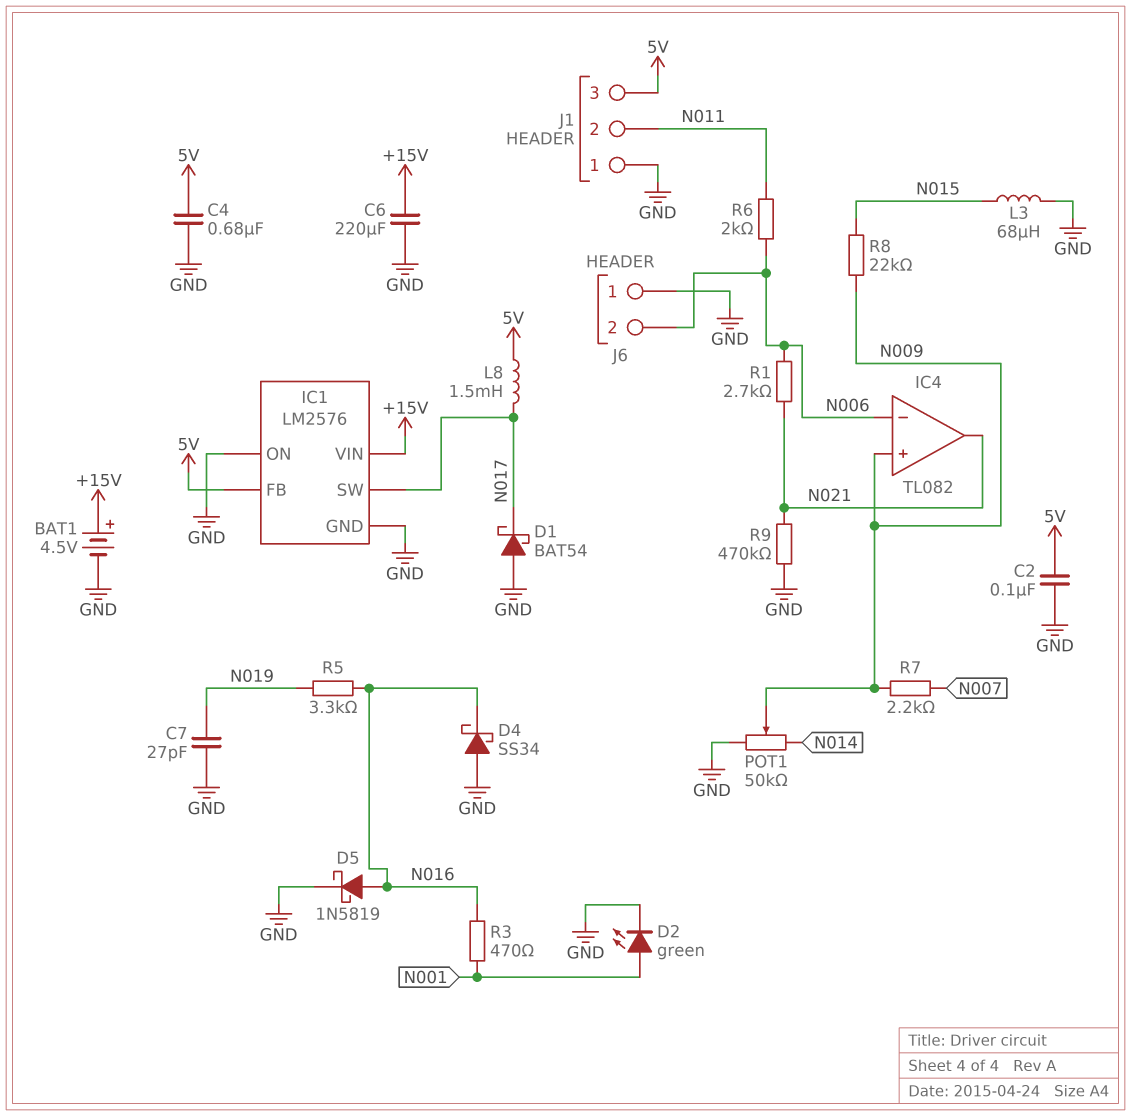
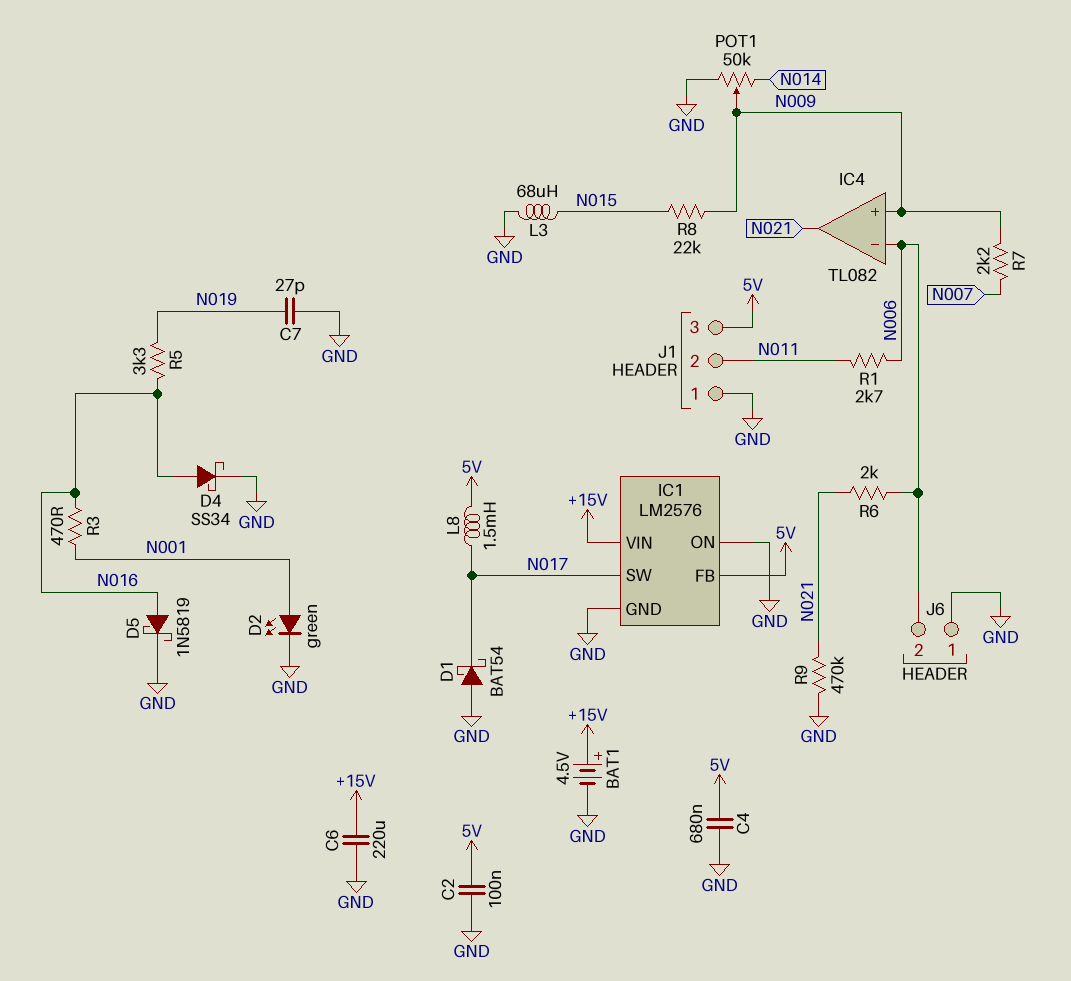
D4: schottky SS34 (A GND, K N016) -> schottky SS34 (A N016, K GND)
R1: 2.7k (N006, N021) -> 2.7k (N006, N011)
R6: 2k (N006, N011) -> 2k (N006, N021)

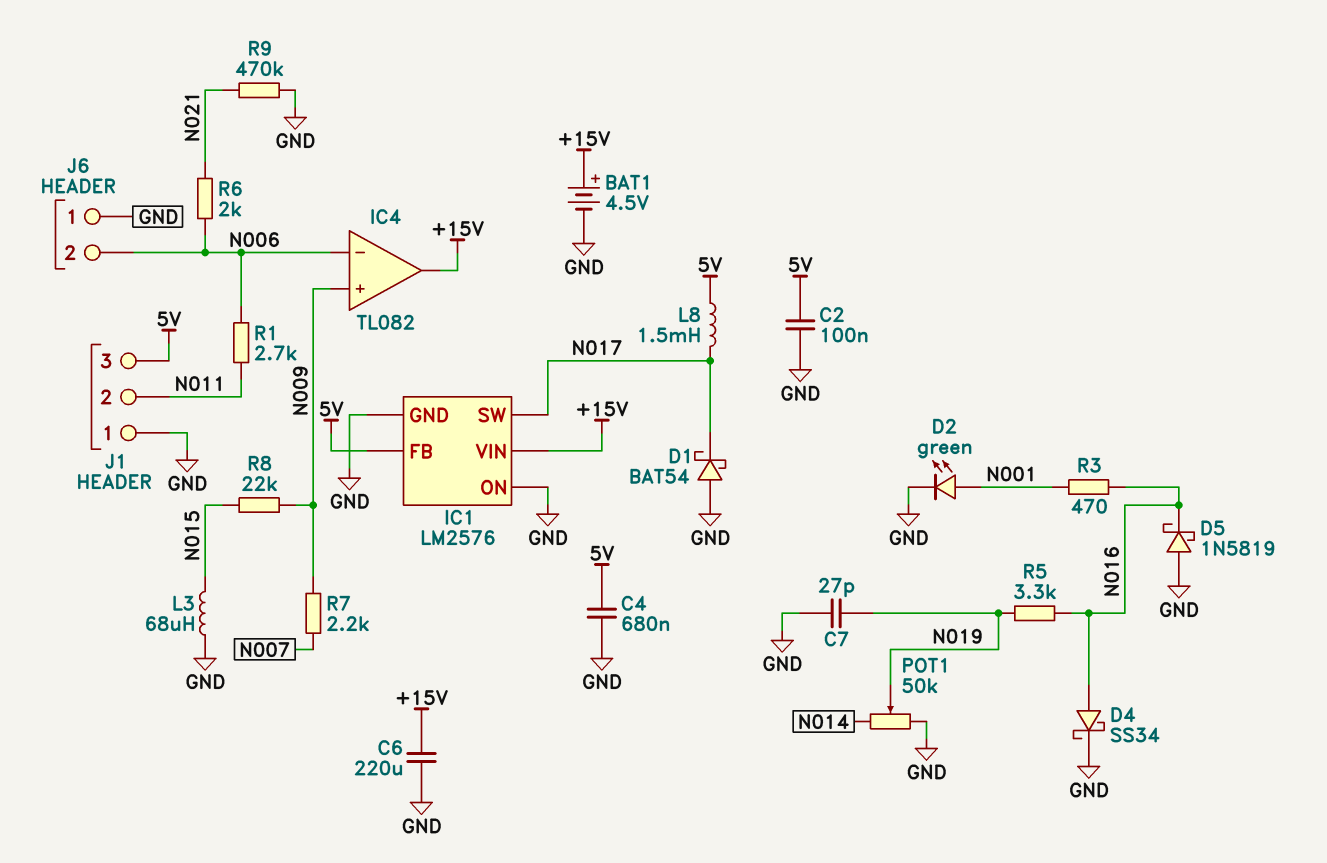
D5: schottky 1N5819 (A N016, K GND) -> schottky 1N5819 (A GND, K N016)
IC4 pin out: N021 -> +15V
POT1: 50k (GND, N014, wiper N009) -> 50k (GND, N014, wiper N019)

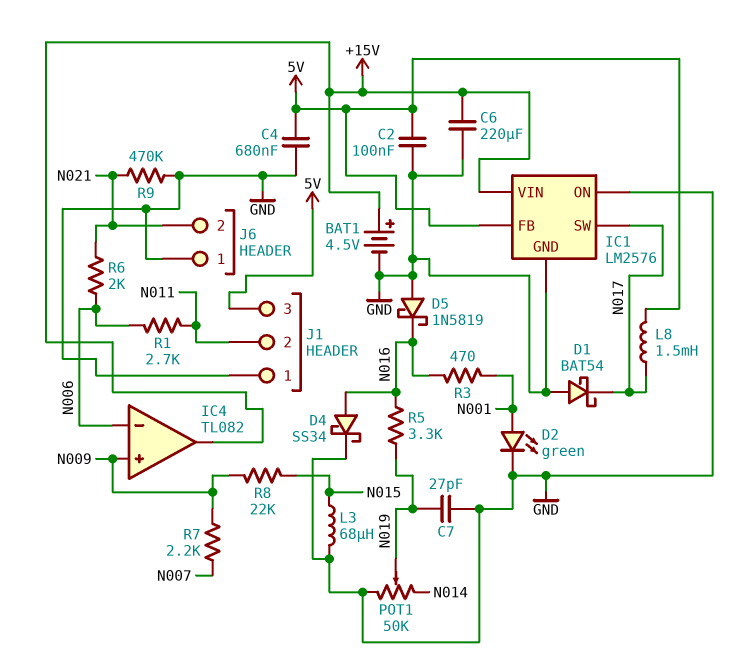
J6 pin 2: N006 -> N021

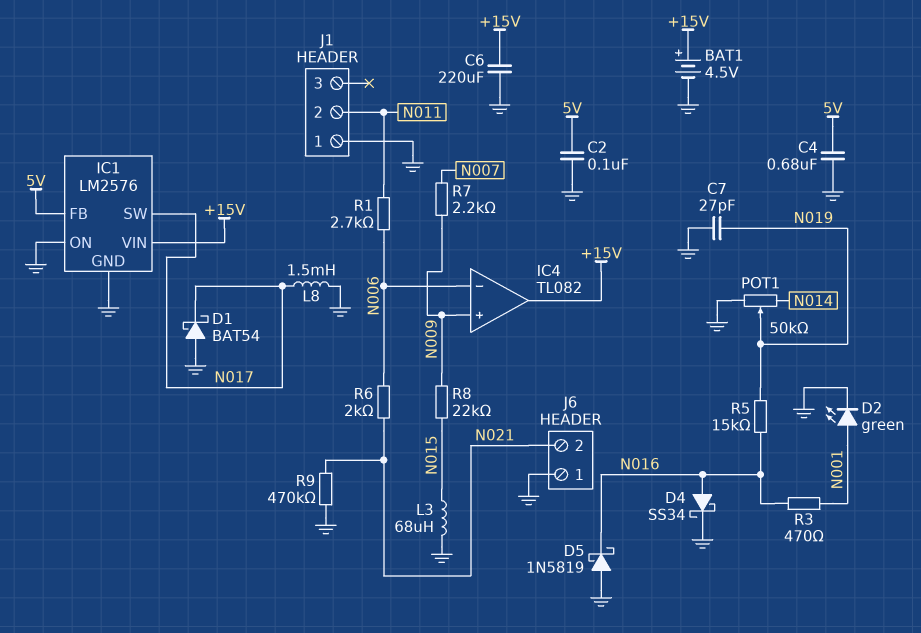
J1 pin 3: 5V -> none
L8: 1.5mH (5V, N017) -> 1.5mH (GND, N017)
R5: 3.3k (N016, N019) -> 15k (N016, N019)

